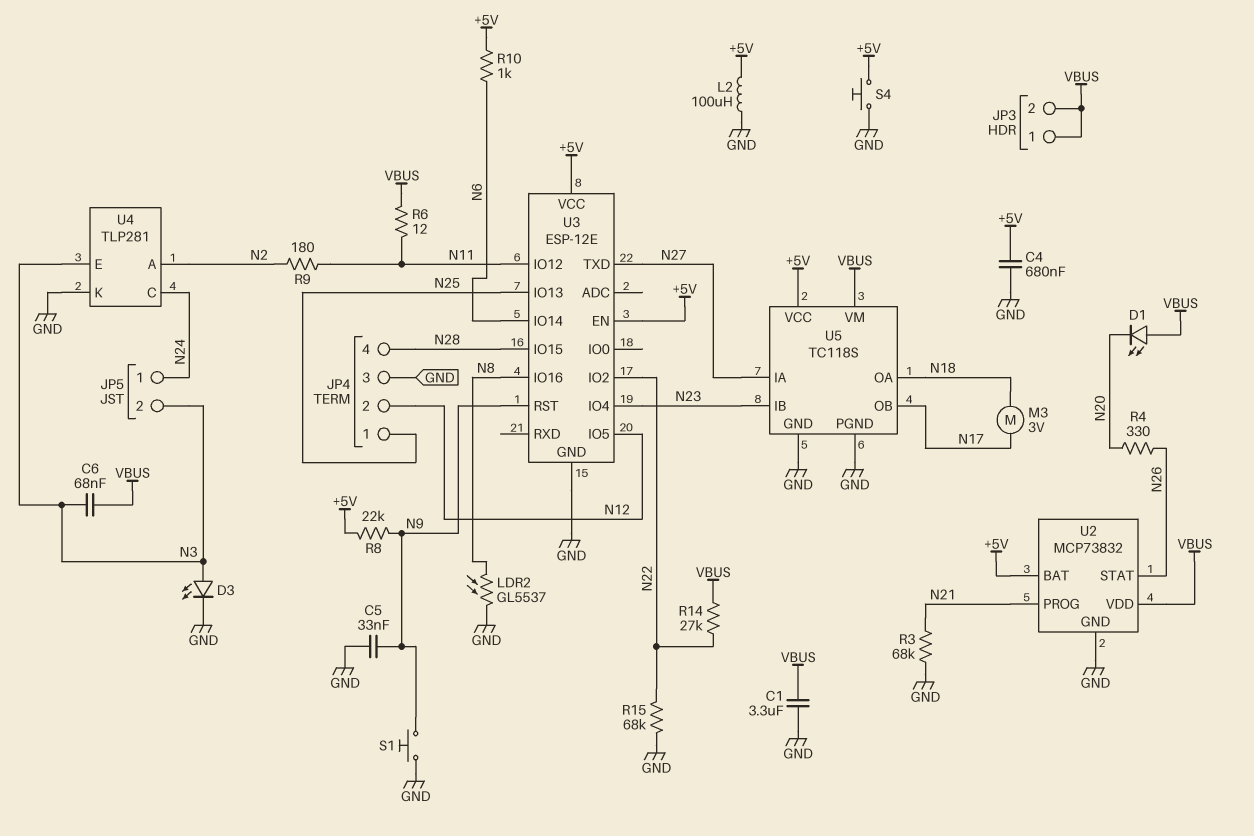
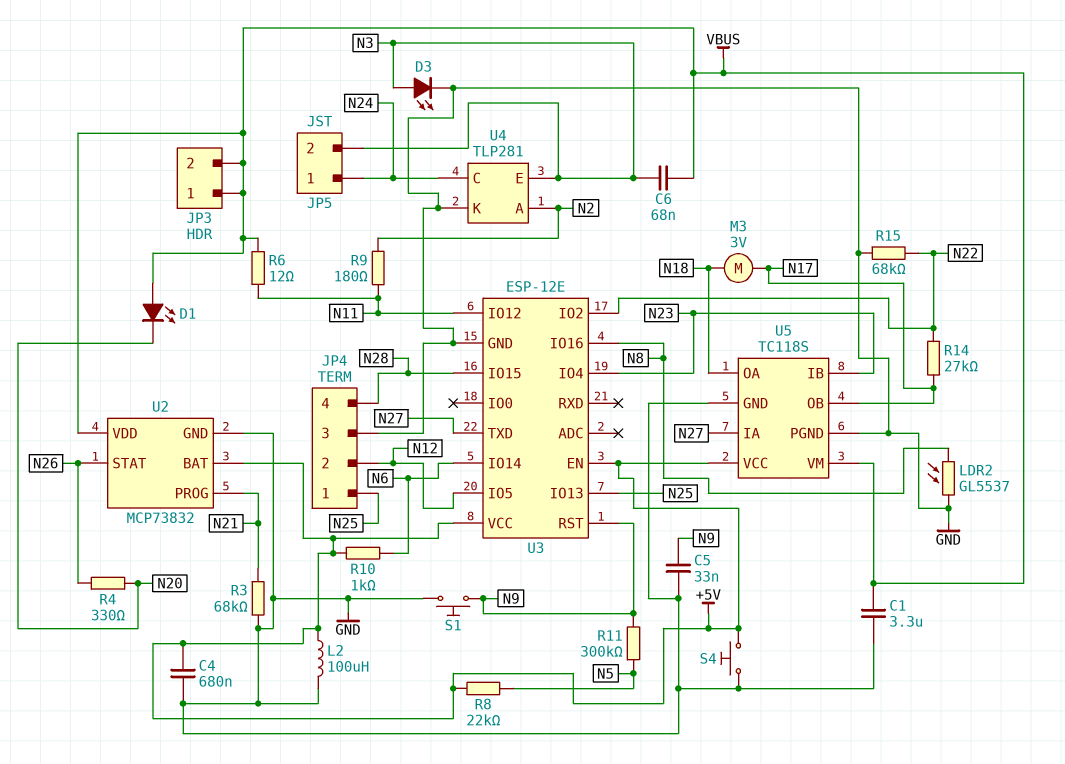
R8: 22k (+5V, N9) -> 22k (+5V, N5)
R11: none -> 300k (N5, N9)
R14: 27k (N22, VBUS) -> 27k (N17, N22)

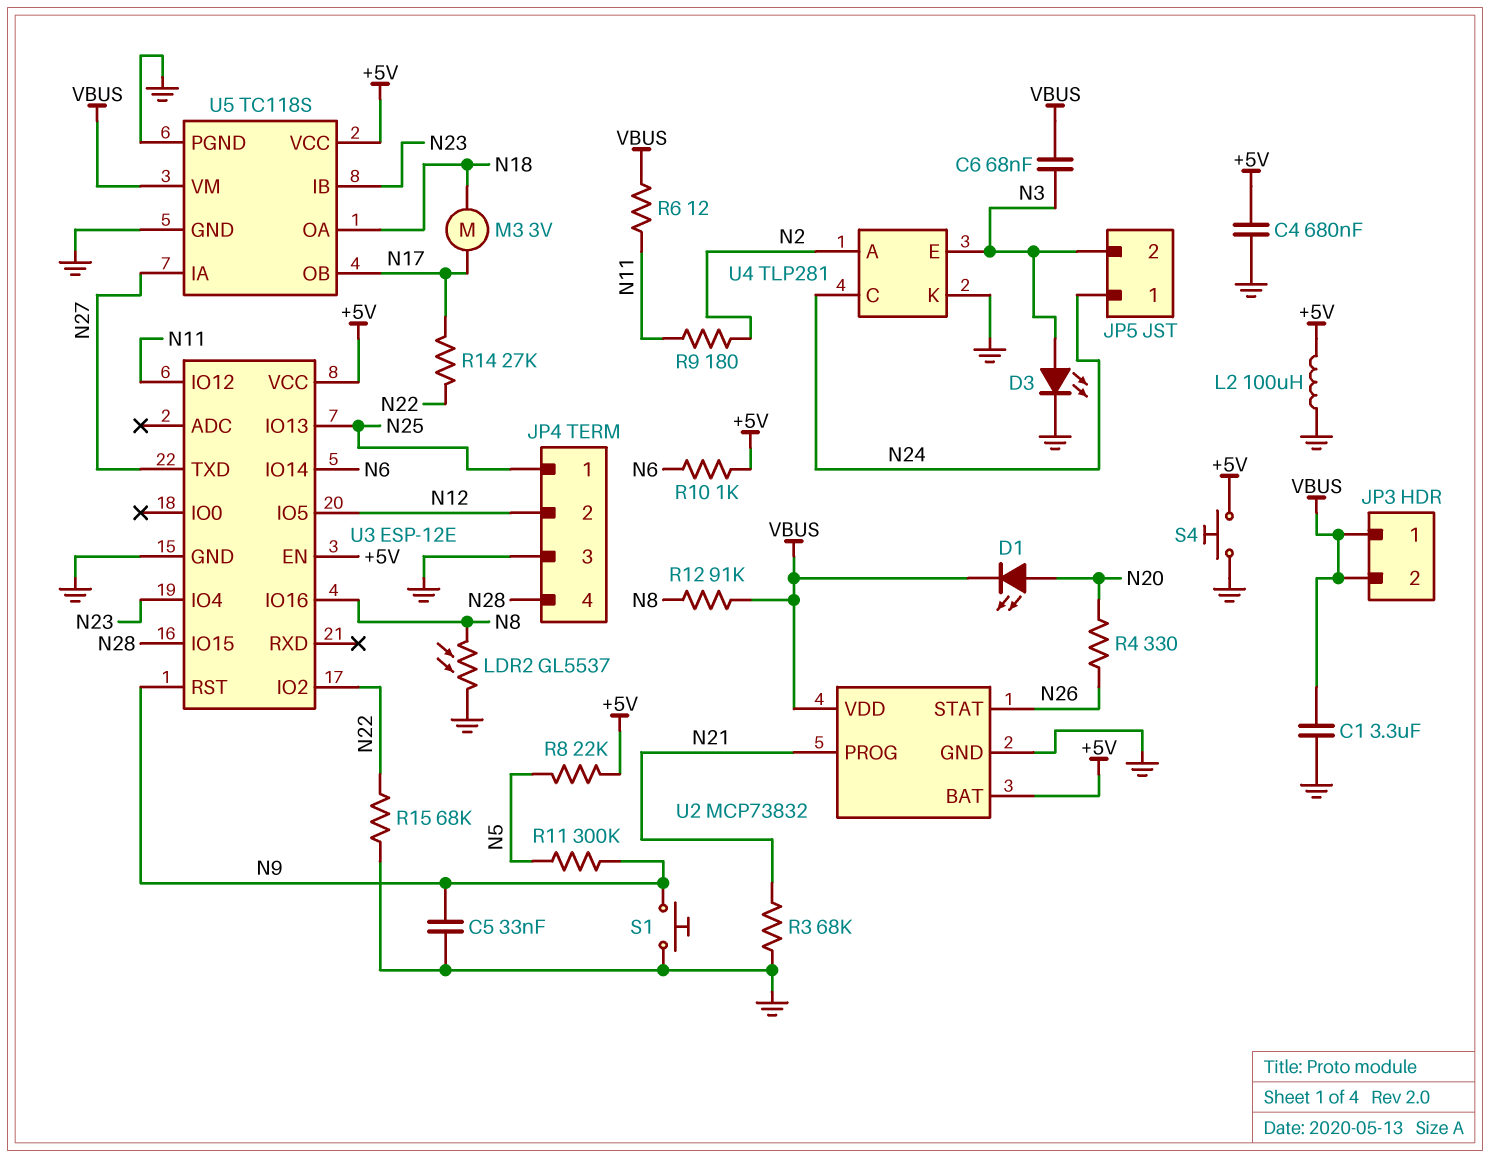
D1: LED (A VBUS, K N20) -> LED (A N20, K VBUS)
R12: none -> 91k (N8, VBUS)

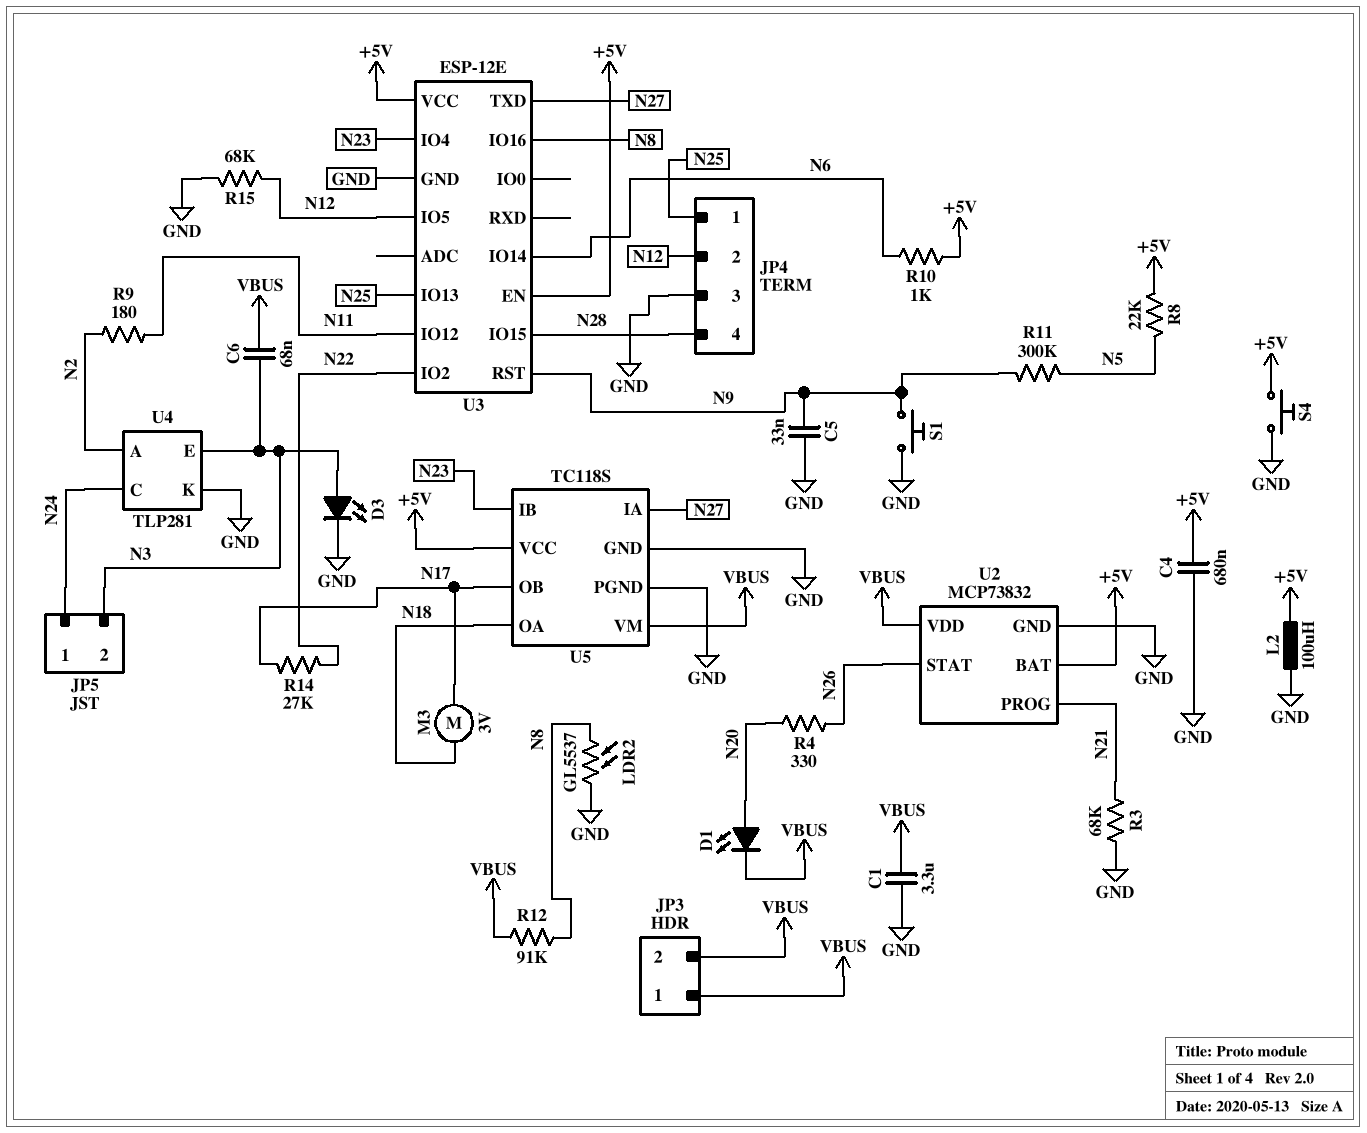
R6: 12 (N11, VBUS) -> none
R15: 68k (GND, N22) -> 68k (GND, N12)

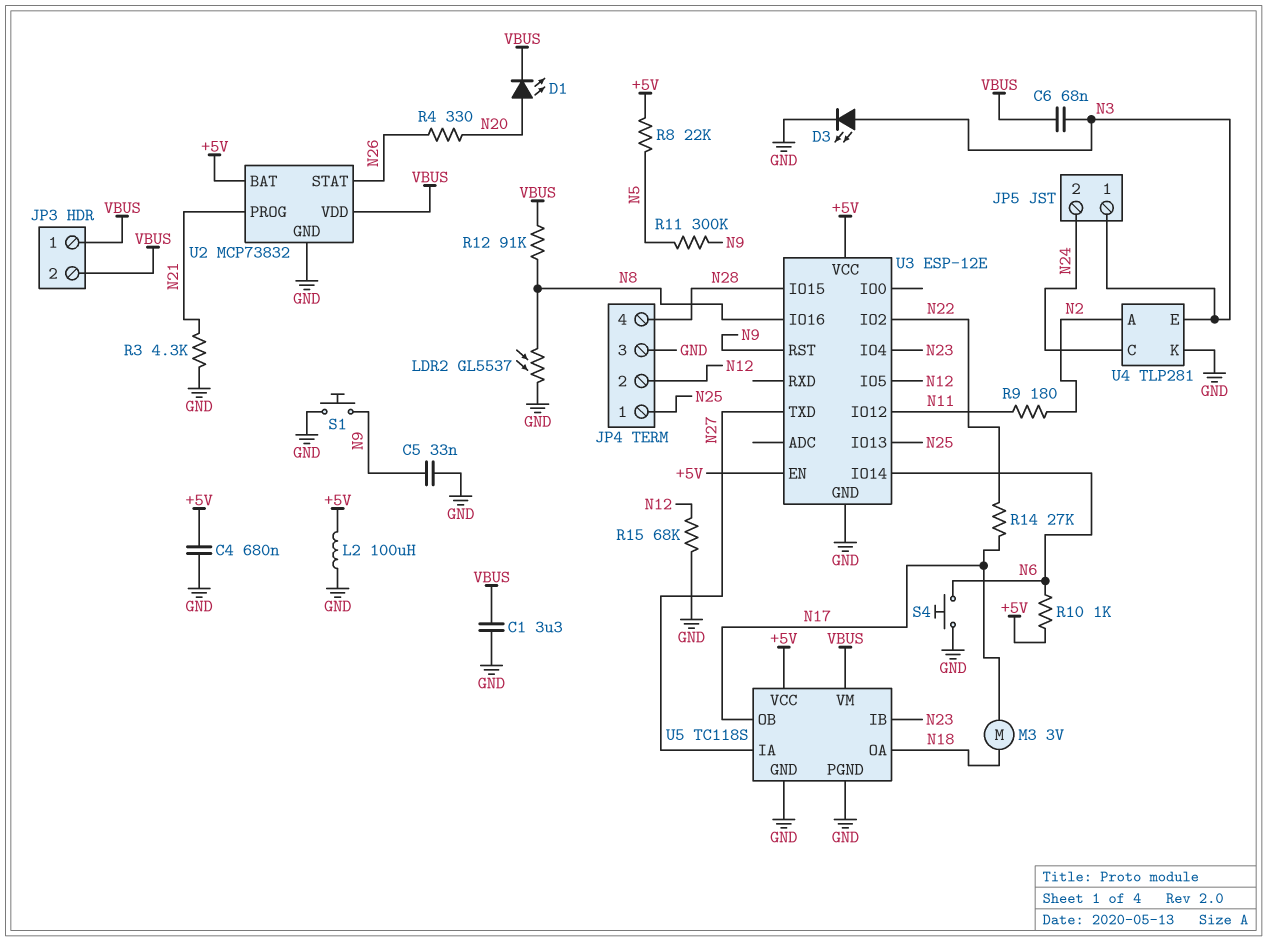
JP5 pin 1: N24 -> N3
JP5 pin 2: N3 -> N24
R3: 68k (GND, N21) -> 4.3k (GND, N21)
S4: button (+5V, GND) -> button (GND, N6)

